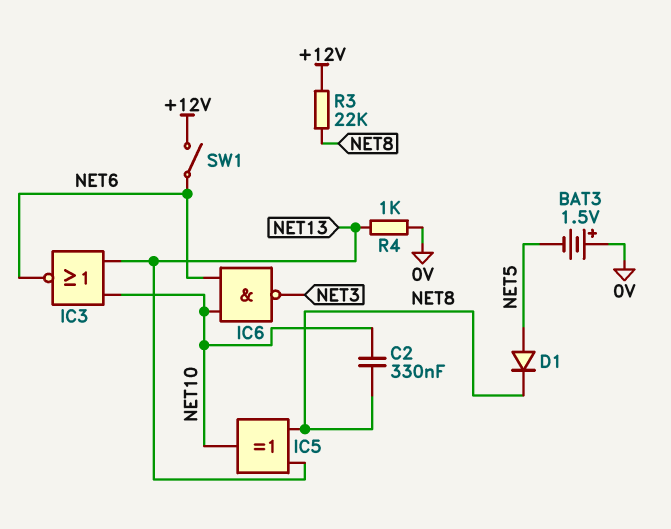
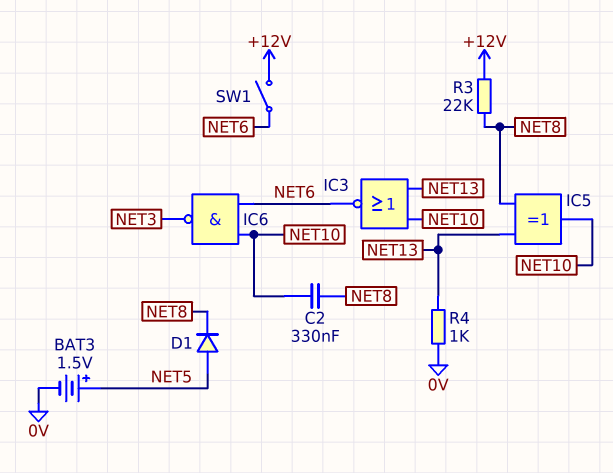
BAT3: 1.5V (plus 0V, minus NET5) -> 1.5V (plus NET5, minus 0V)

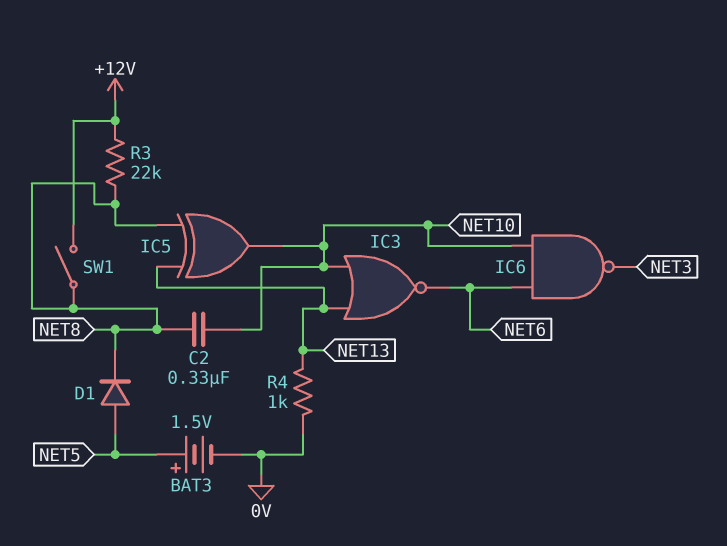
SW1: switch (+12V, NET6) -> switch (+12V, NET8)

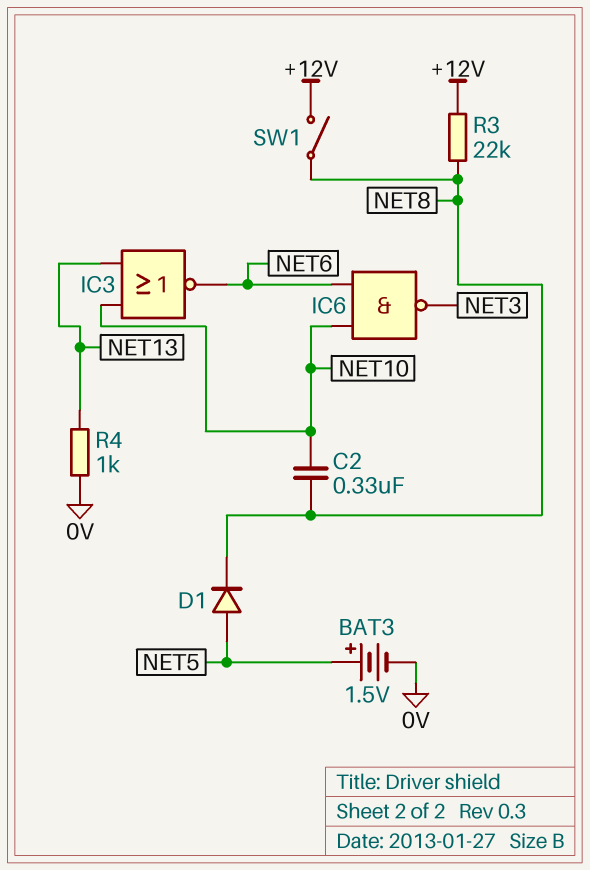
IC5: XOR (in NET8, in NET13, out NET10) -> none

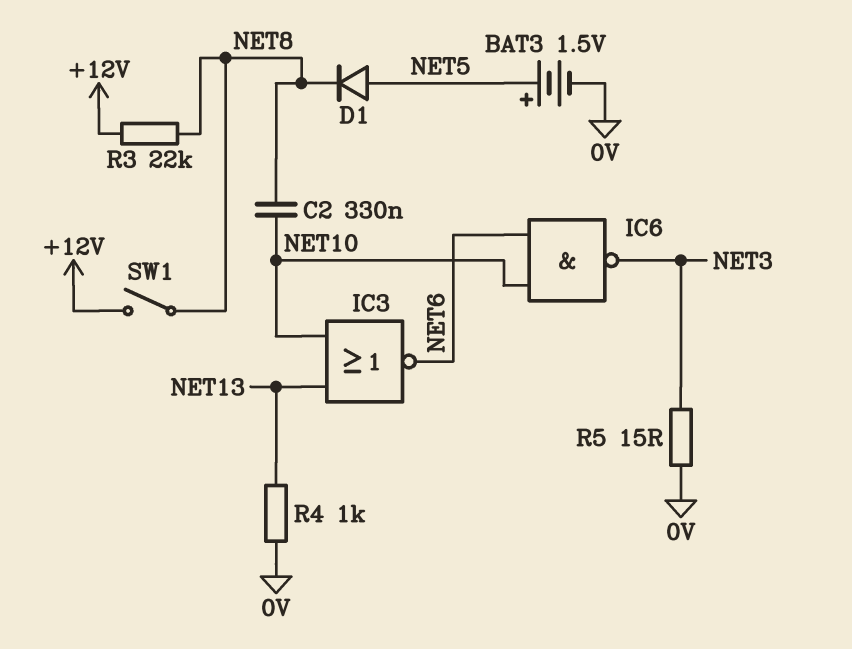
R5: none -> 15 (0V, NET3)

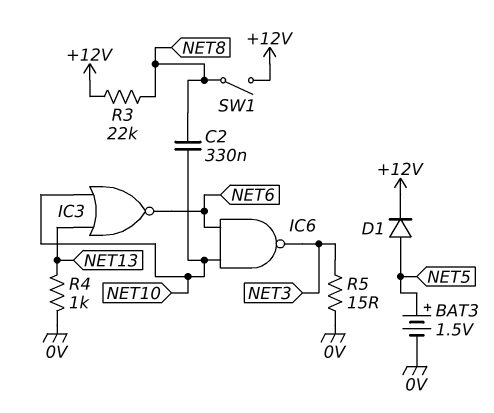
D1: diode (A NET5, K NET8) -> diode (A NET5, K +12V)

